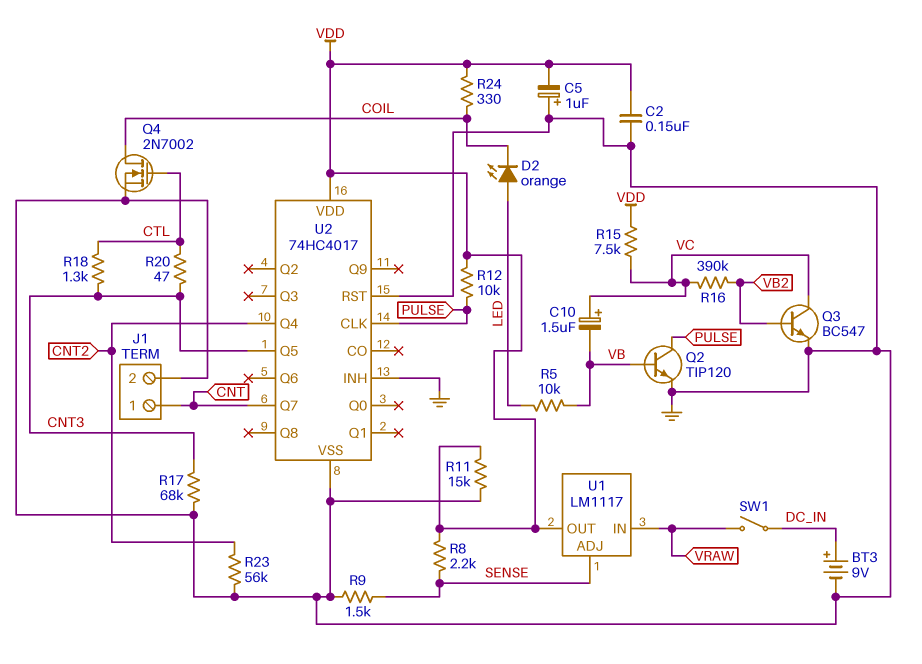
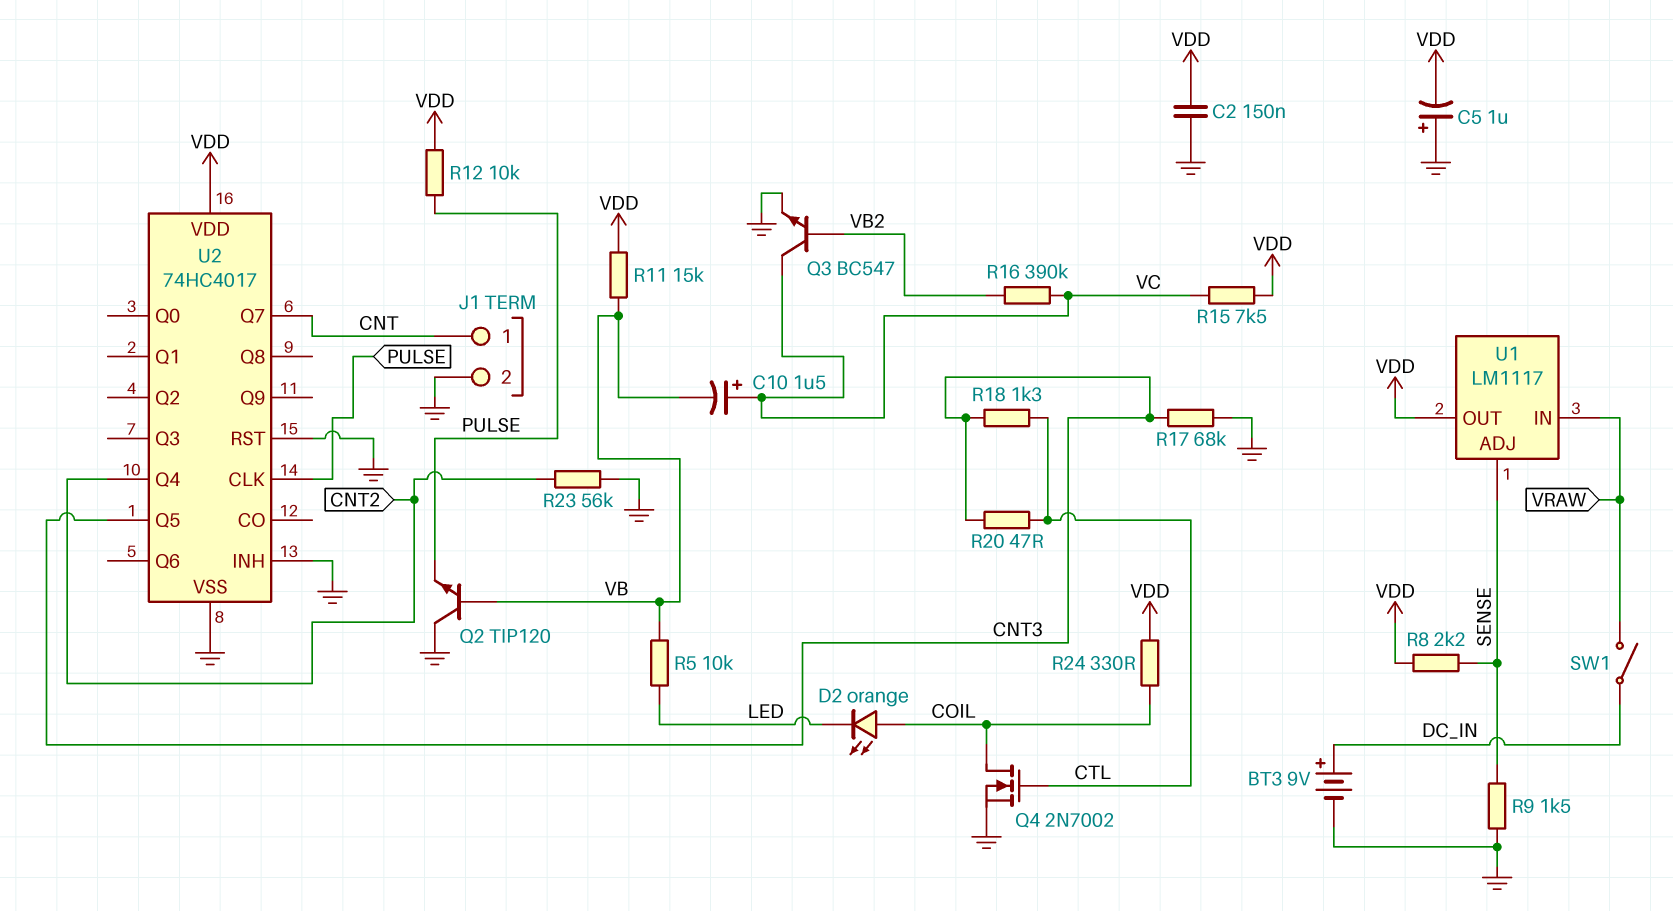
D2: LED orange (A LED, K COIL) -> LED orange (A COIL, K LED)
Q2: NPN TIP120 (B VB, C PULSE, E GND) -> NPN TIP120 (B VB, C GND, E PULSE)
R11: 15k (GND, VDD) -> 15k (VB, VDD)

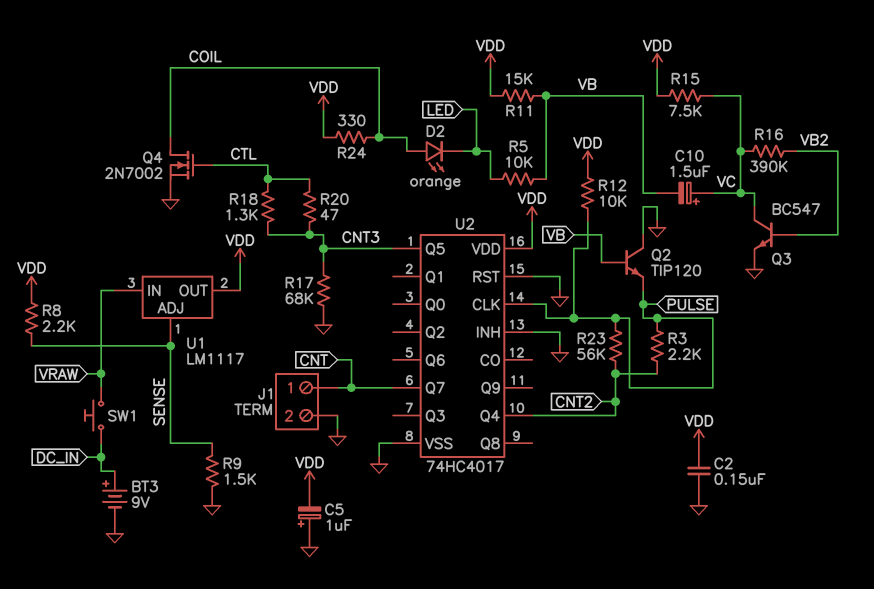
R3: none -> 2.2k (CNT2, PULSE)
R23: 56k (CNT2, GND) -> 56k (CNT2, PULSE)
SW1: switch (DC_IN, VRAW) -> button (DC_IN, VRAW)

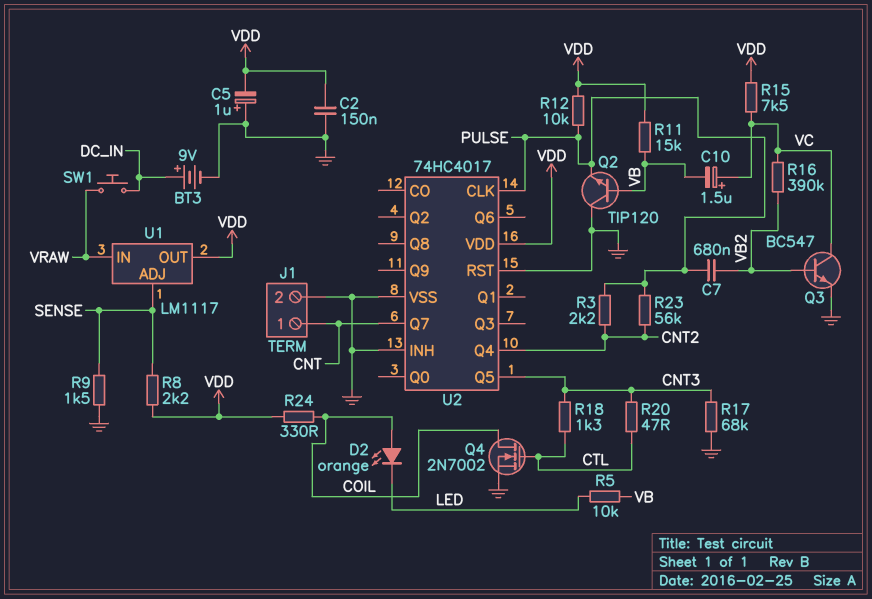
C7: none -> 680nF (PULSE, VB2)

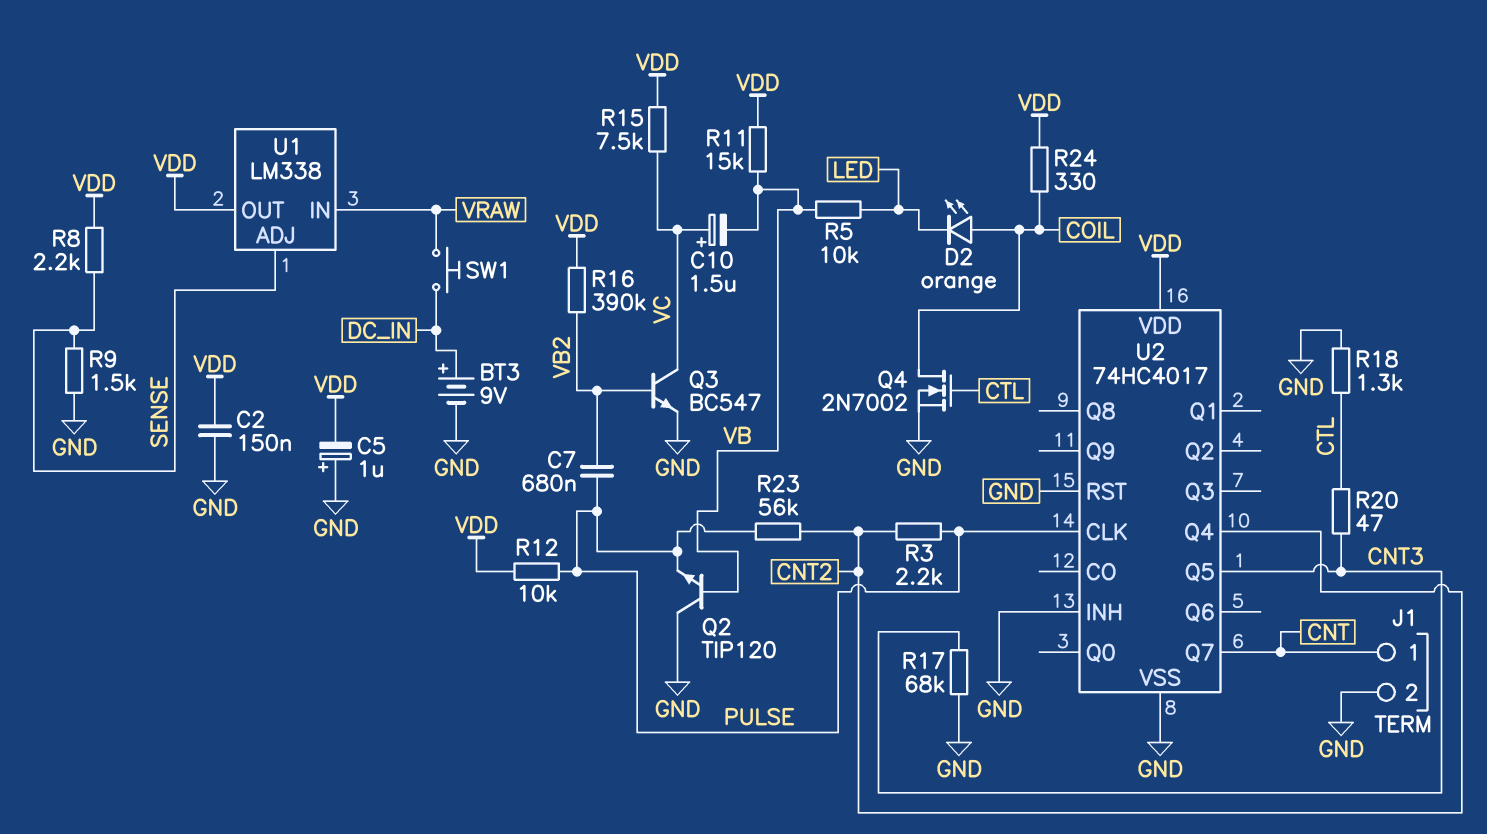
R16: 390k (VB2, VC) -> 390k (VB2, VDD)
R18: 1.3k (CNT3, CTL) -> 1.3k (CTL, GND)
U1: LM1117 -> LM338

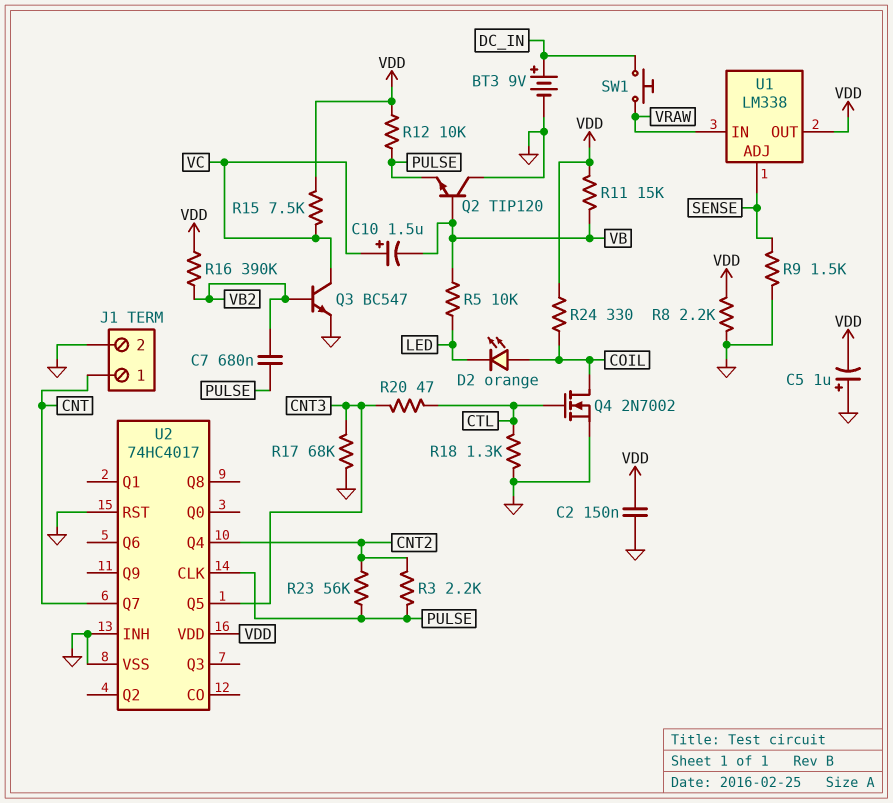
R8: 2.2k (SENSE, VDD) -> 2.2k (GND, VDD)

